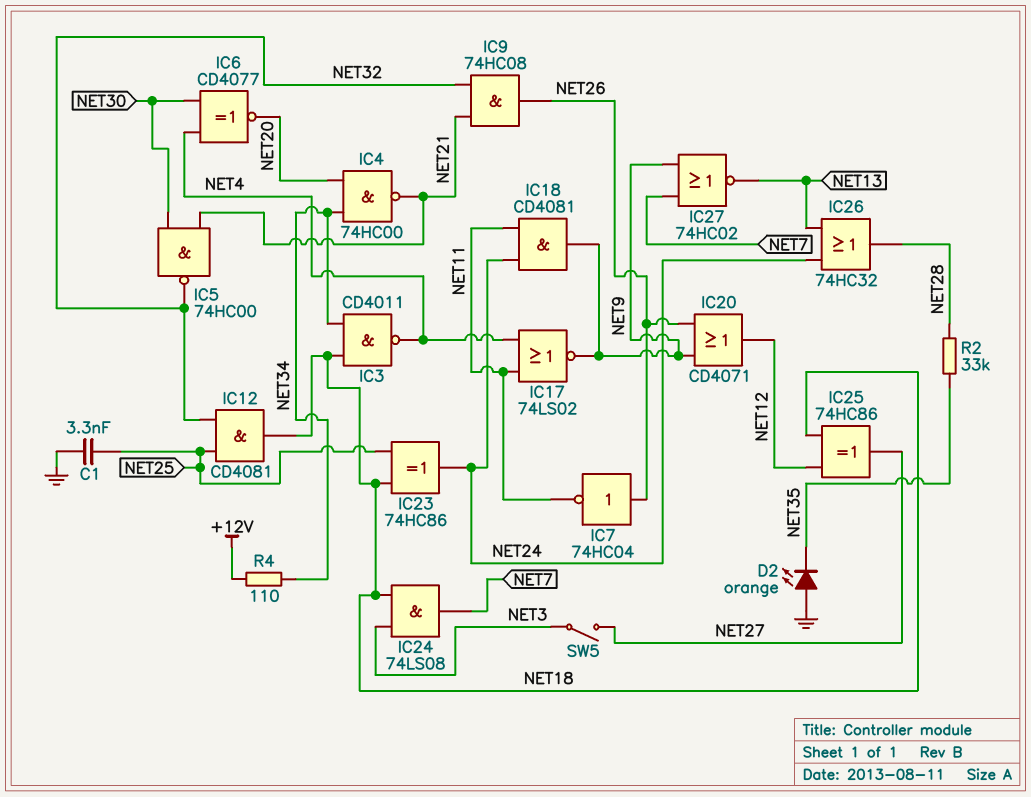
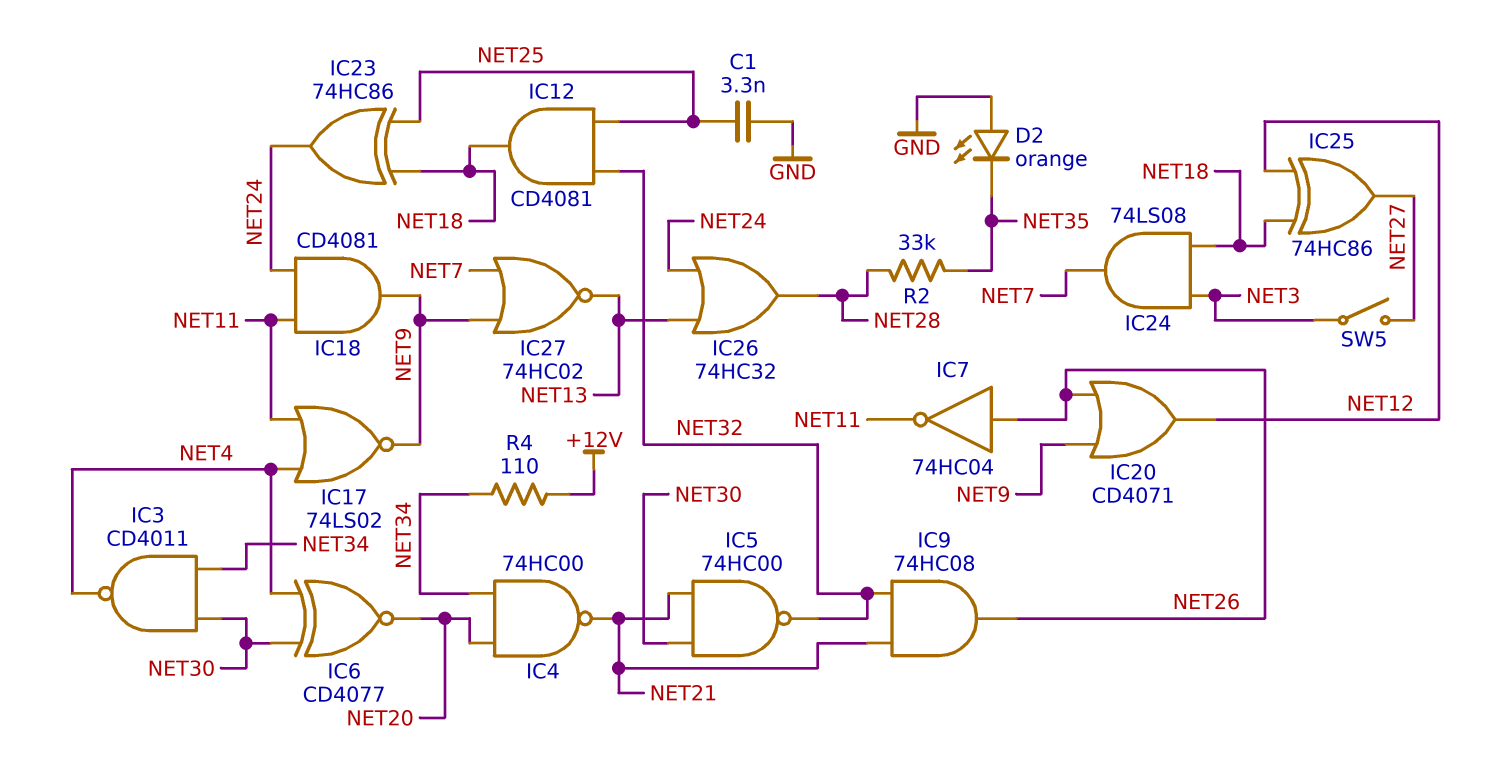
IC3: NAND CD4011 (in NET18, in NET34, out NET4) -> NAND CD4011 (in NET30, in NET34, out NET4)

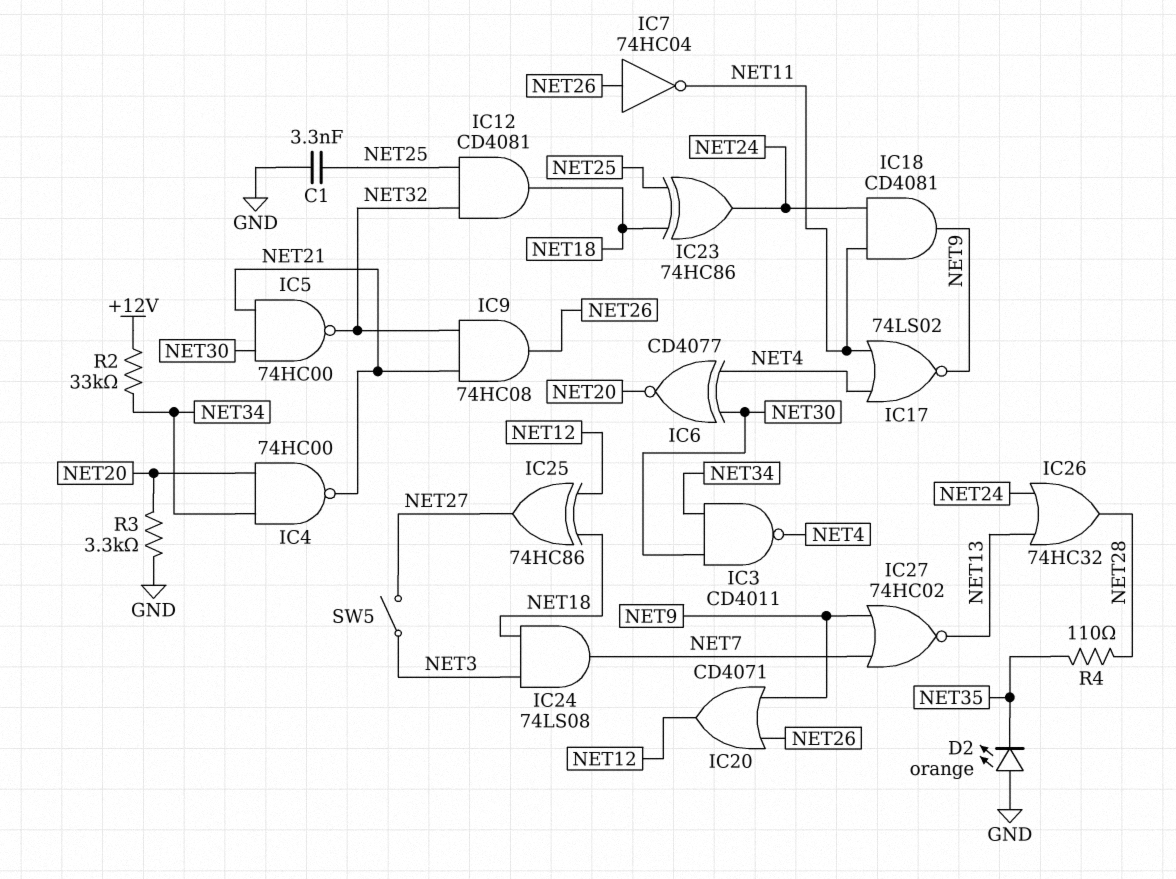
R2: 33k (NET28, NET35) -> 33k (+12V, NET34)
R3: none -> 3.3k (GND, NET20)
R4: 110 (+12V, NET34) -> 110 (NET28, NET35)

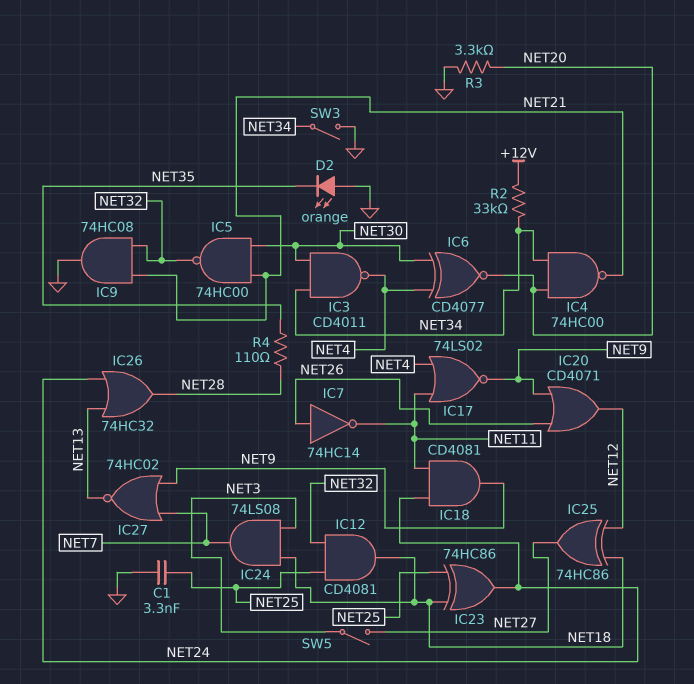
IC7: NOT 74HC04 (in NET26, out NET11) -> NOT 74HC14 (in NET26, out NET11)
IC9: AND 74HC08 (in NET21, in NET32, out NET26) -> AND 74HC08 (in NET21, in NET32, out GND)
SW3: none -> switch (GND, NET34)

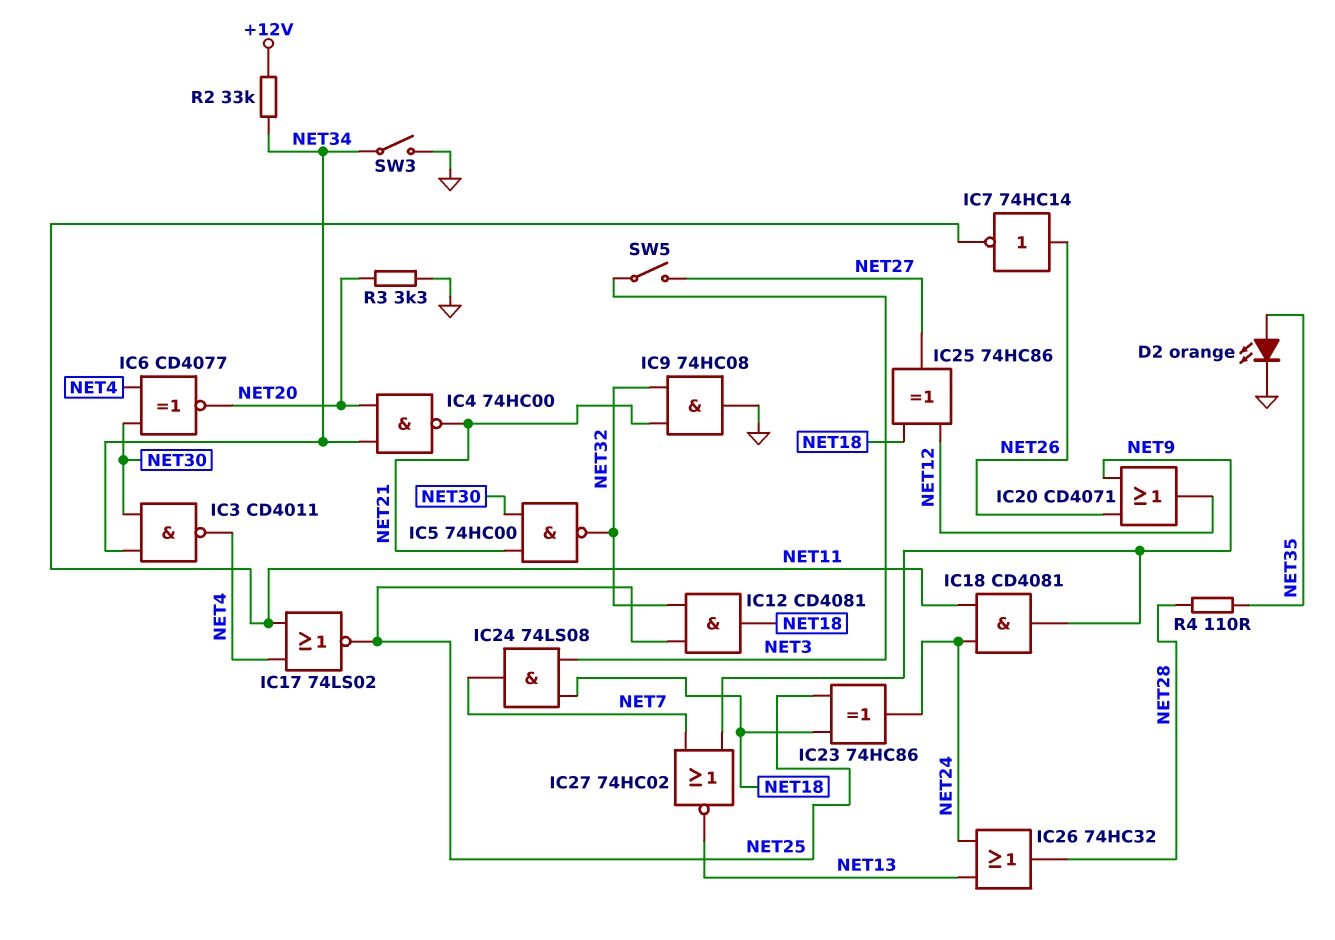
C1: 3.3nF (GND, NET25) -> none
D2: LED orange (A GND, K NET35) -> LED orange (A NET35, K GND)
IC17: NOR 74LS02 (in NET4, in NET11, out NET9) -> NOR 74LS02 (in NET4, in NET11, out NET25)

